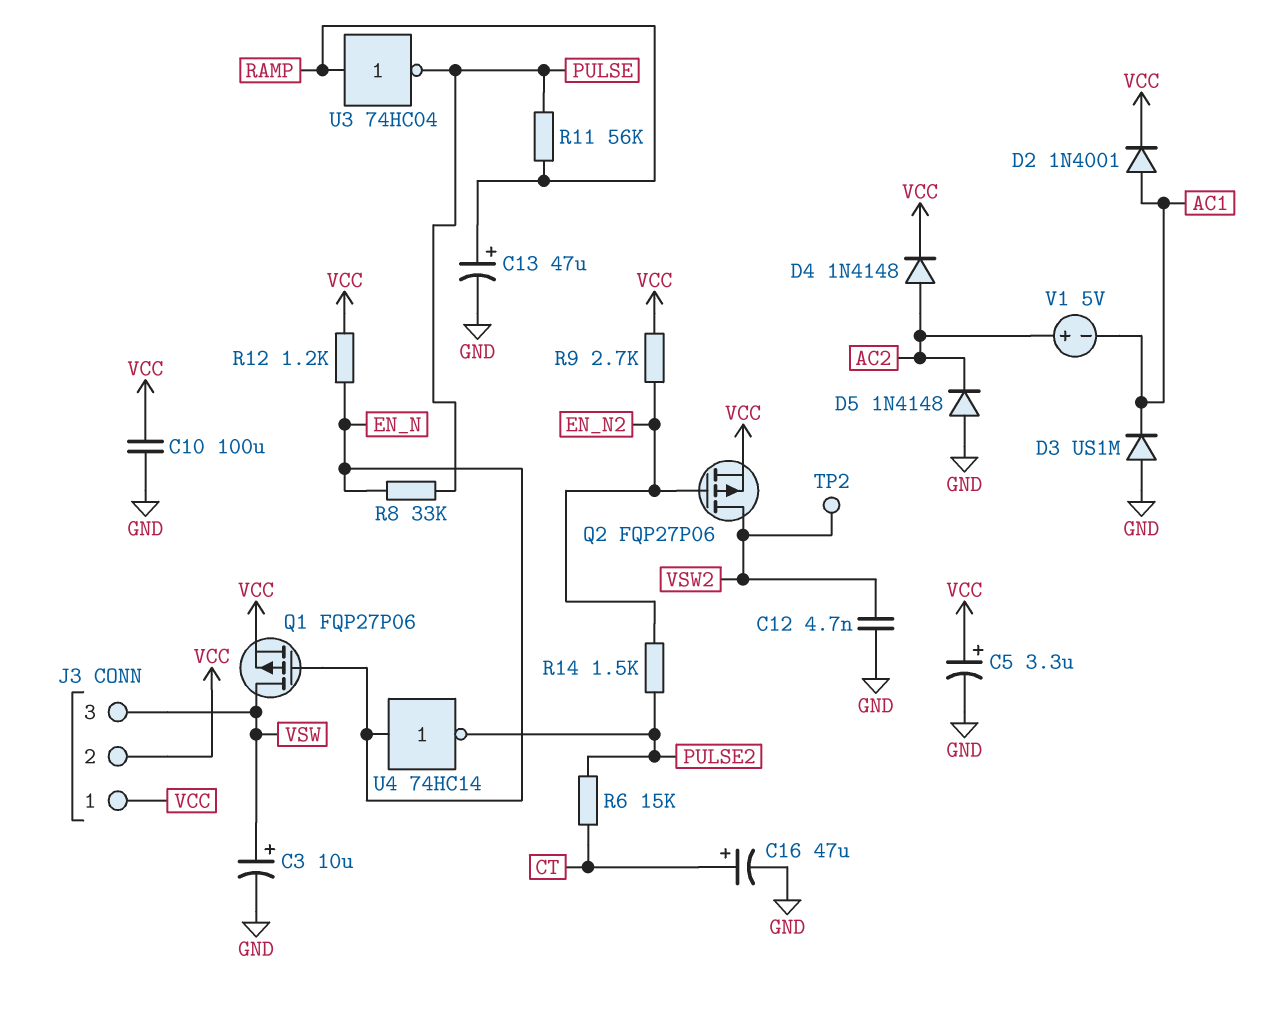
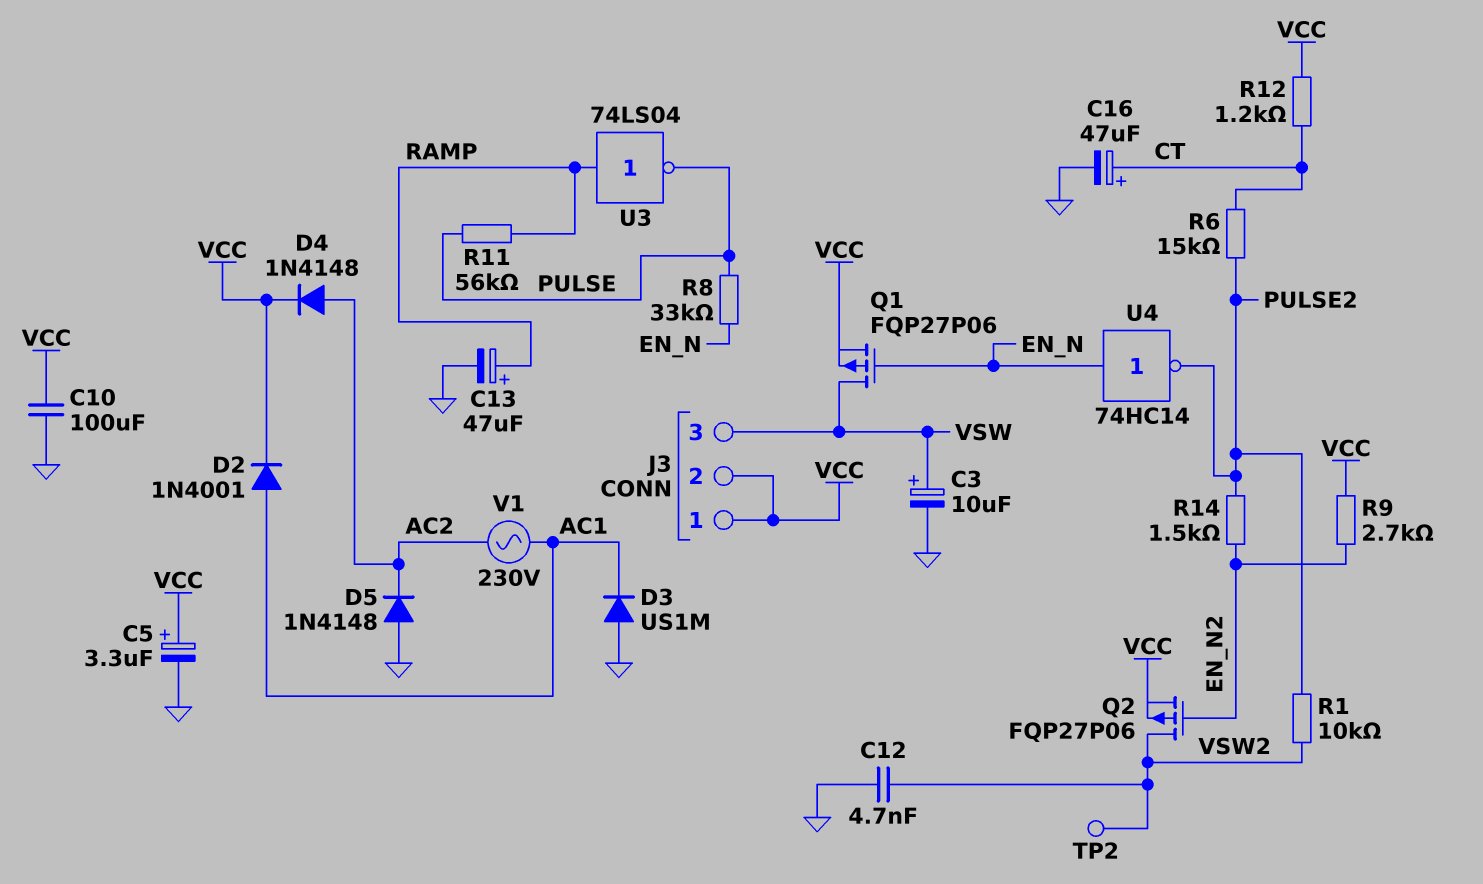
R1: none -> 10k (PULSE2, VSW2)
R12: 1.2k (EN_N, VCC) -> 1.2k (CT, VCC)
U3: NOT 74HC04 (in RAMP, out PULSE) -> NOT 74LS04 (in RAMP, out PULSE)
V1: 5V (plus AC2, minus AC1) -> AC 230V (AC1, AC2)

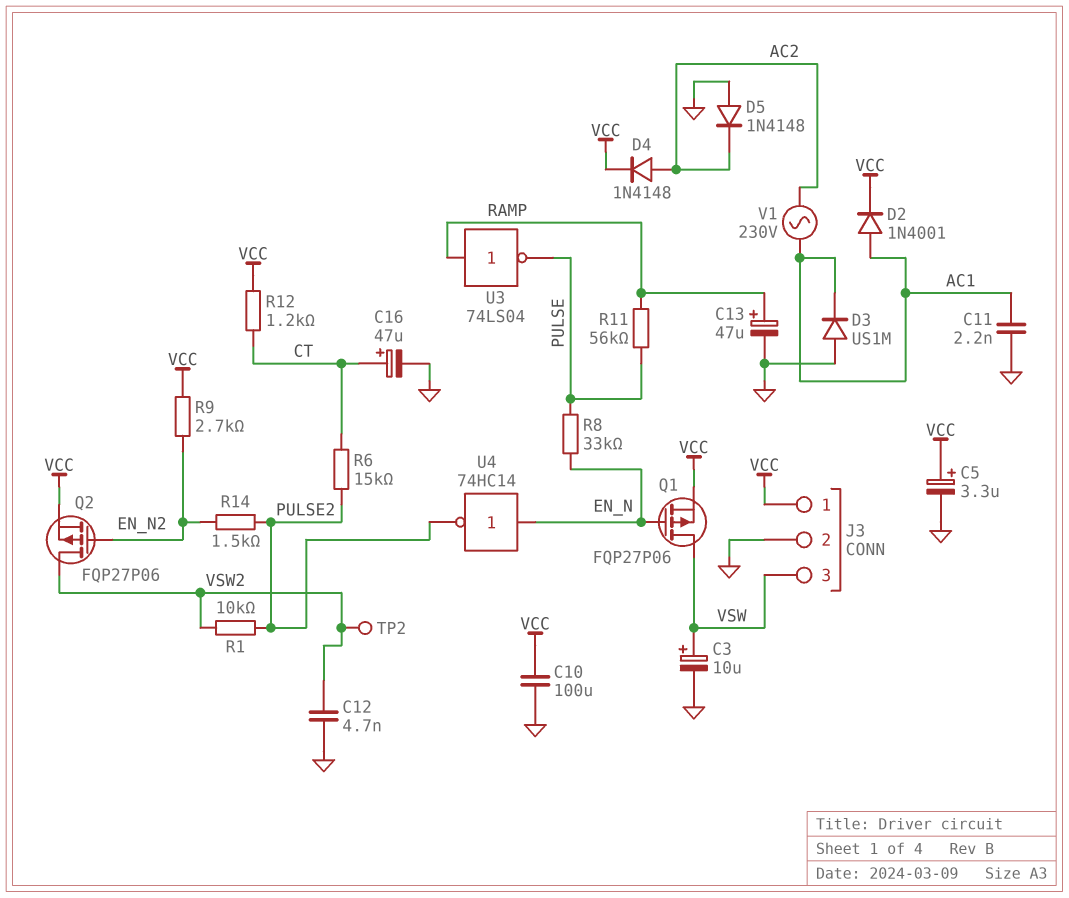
C11: none -> 2.2nF (AC1, GND)
J3 pin 2: VCC -> GND

